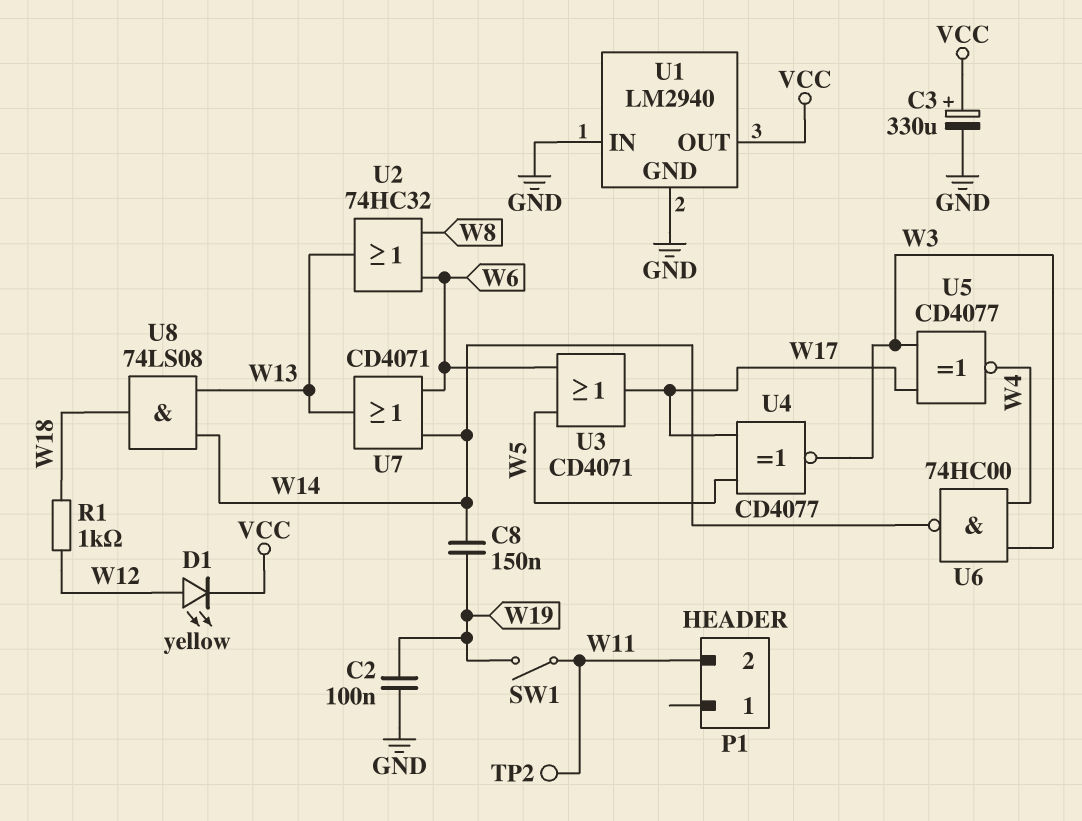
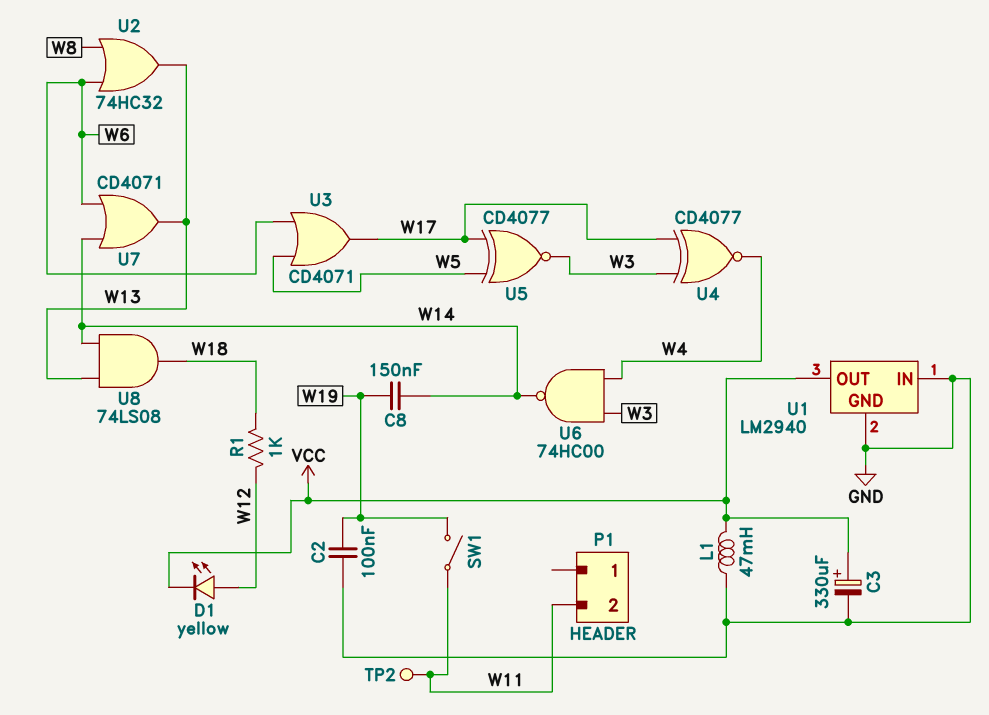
L1: none -> 47mH (GND, VCC)
U4: XNOR CD4077 (in W5, in W17, out W3) -> XNOR CD4077 (in W3, in W17, out W4)
U5: XNOR CD4077 (in W3, in W17, out W4) -> XNOR CD4077 (in W5, in W17, out W3)

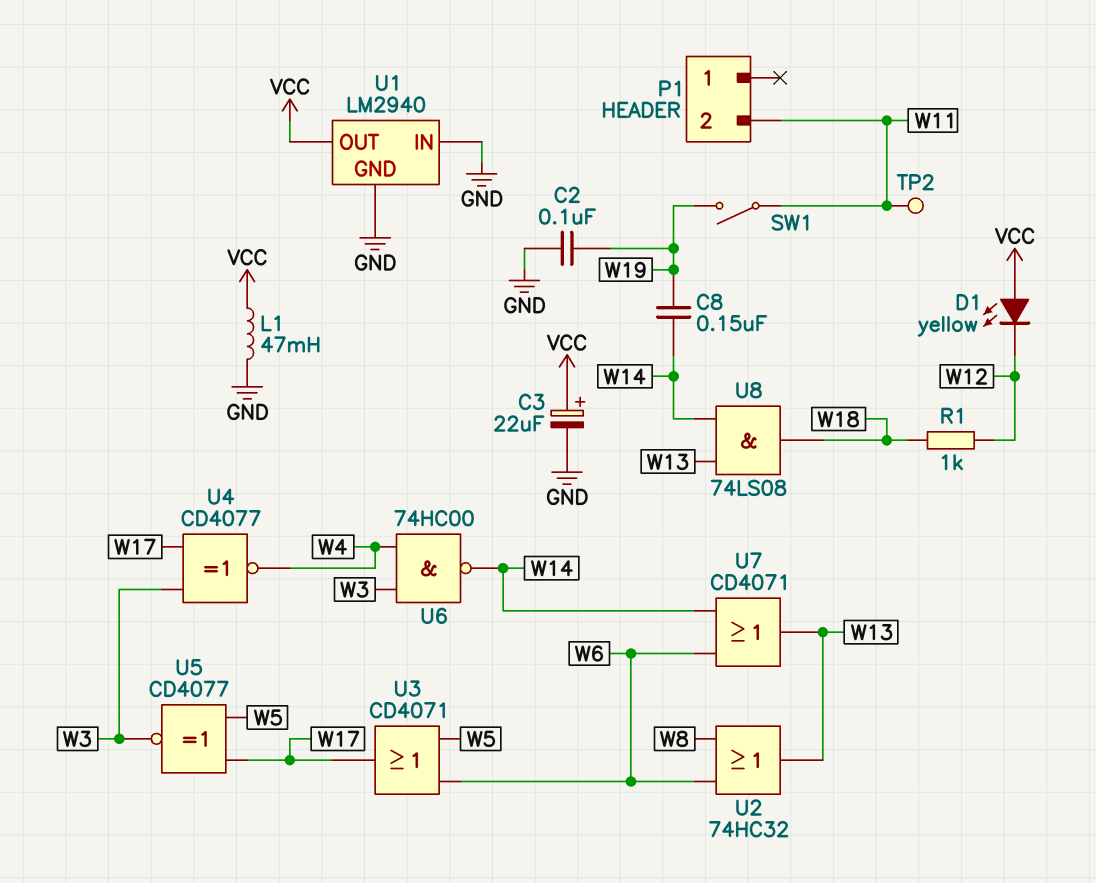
C3: 330uF (plus VCC, minus GND) -> 22uF (plus VCC, minus GND)
D1: LED yellow (A W12, K VCC) -> LED yellow (A VCC, K W12)

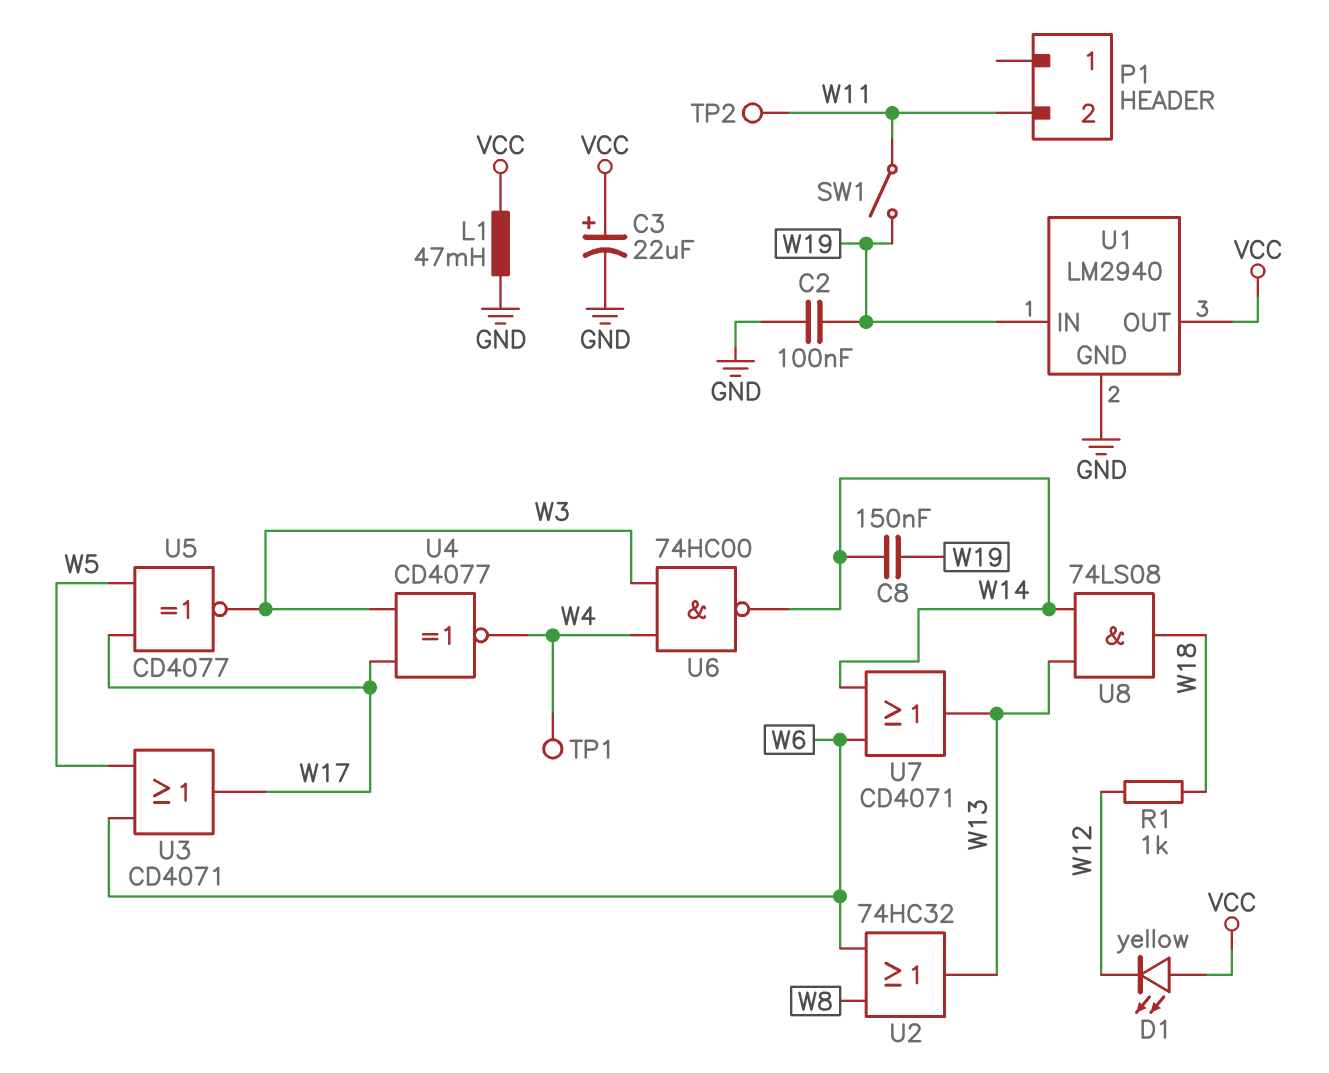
TP1: none -> test point (W4)
U1 pin IN: GND -> W19

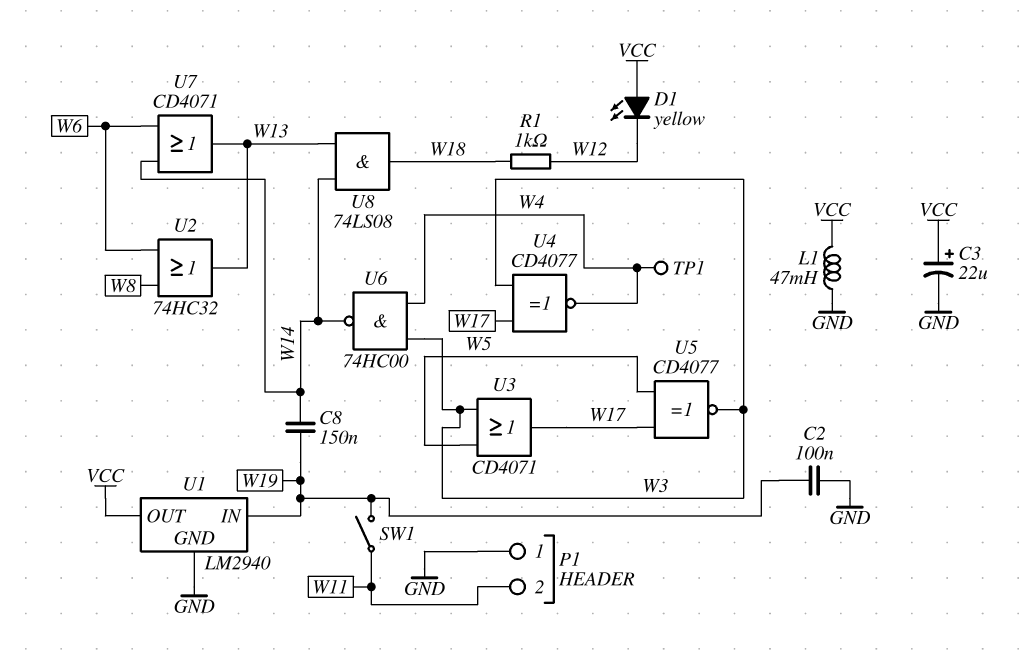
P1 pin 1: none -> GND
TP2: test point (W11) -> none
U3: OR CD4071 (in W5, in W6, out W17) -> OR CD4071 (in W3, in W5, out W17)

